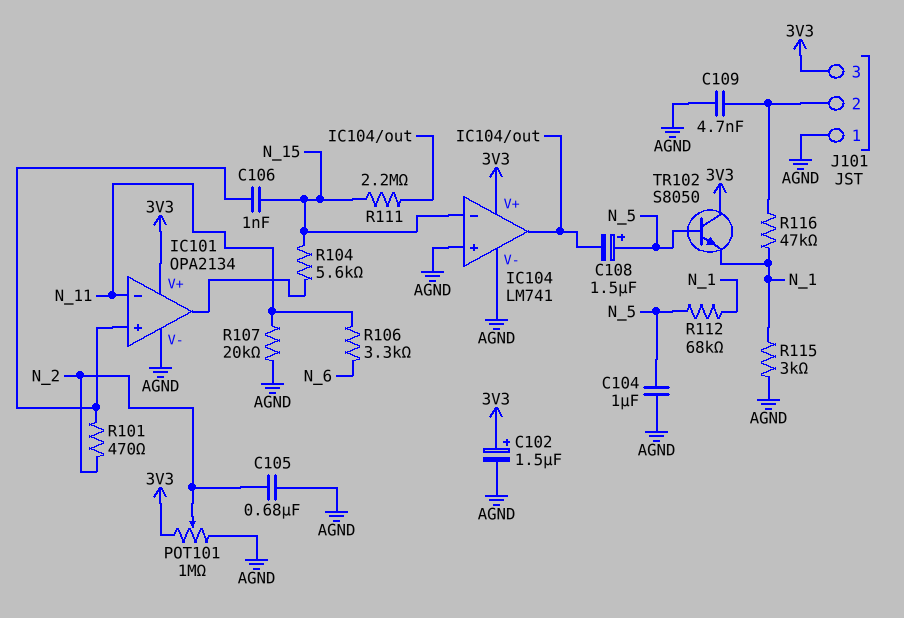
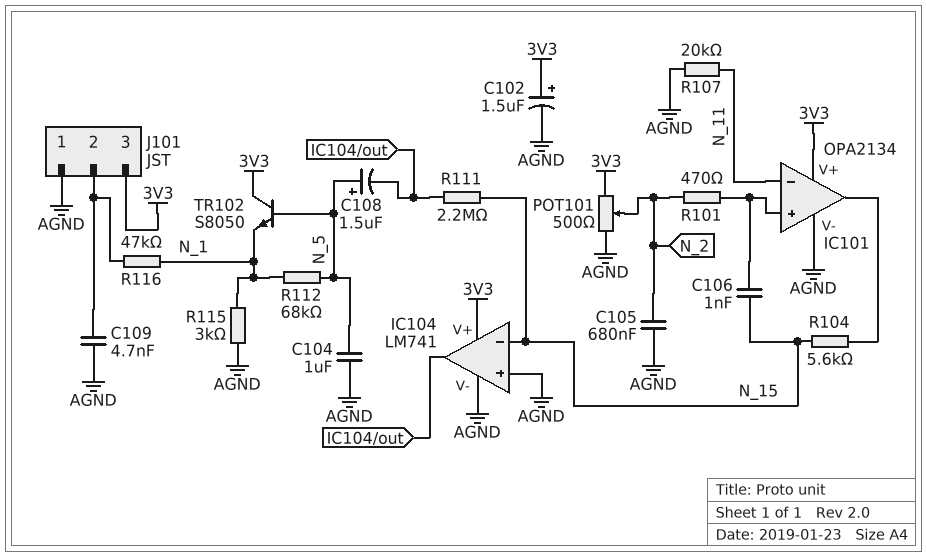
POT101: 1M (3V3, AGND, wiper N_2) -> 500 (3V3, AGND, wiper N_2)
R106: 3.3k (N_6, N_11) -> none

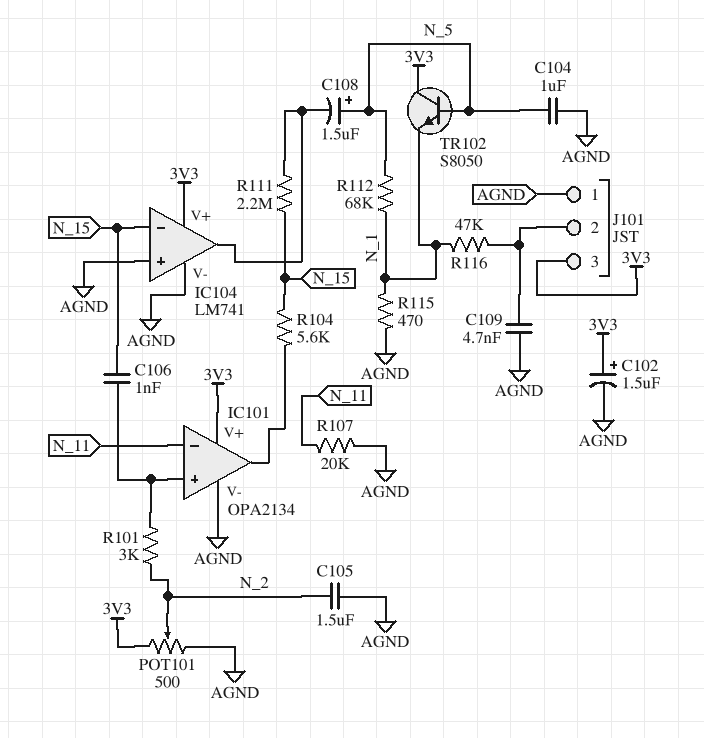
C105: 680nF (AGND, N_2) -> 1.5uF (AGND, N_2)
R101: 470 (IC101/in+, N_2) -> 3k (IC101/in+, N_2)
R115: 3k (AGND, N_1) -> 470 (AGND, N_1)

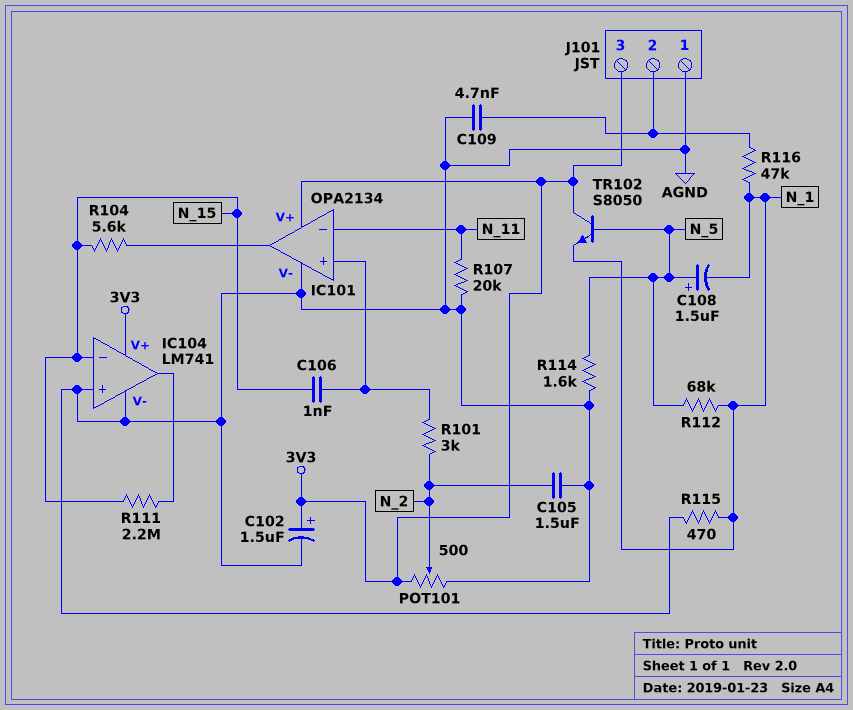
C104: 1uF (AGND, N_5) -> none
C108: 1.5uF (plus N_5, minus IC104/out) -> 1.5uF (plus N_5, minus N_1)
R114: none -> 1.6k (AGND, N_5)

